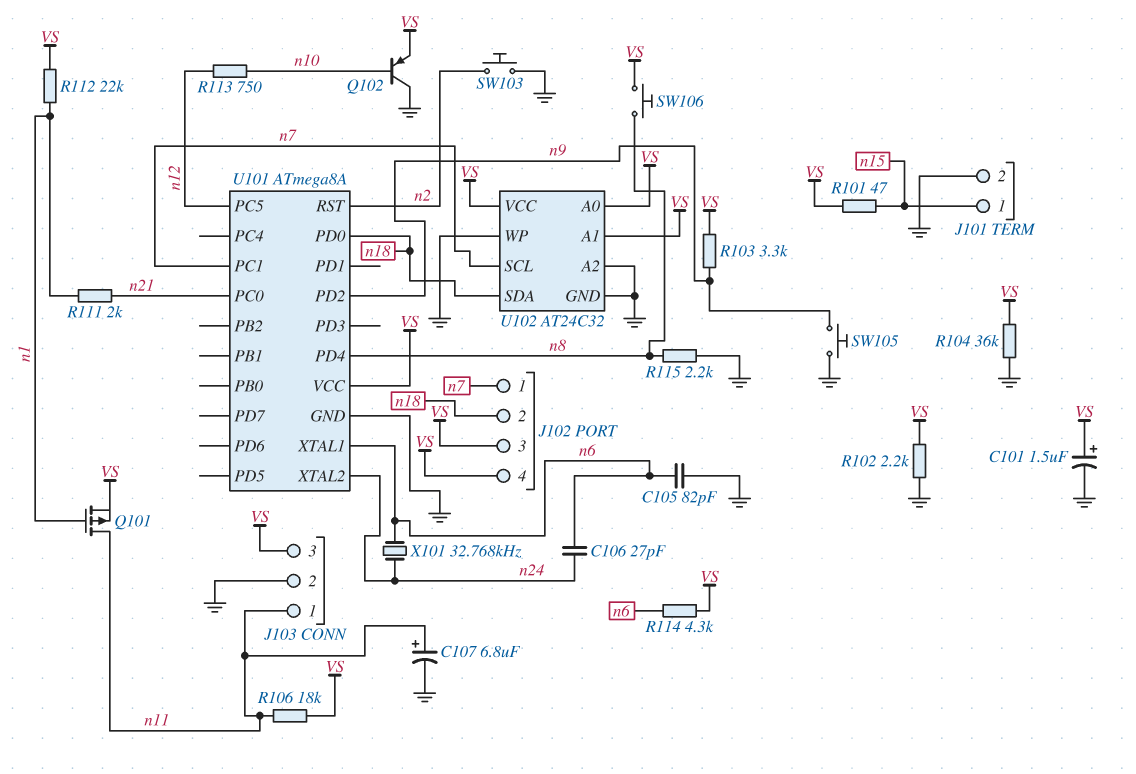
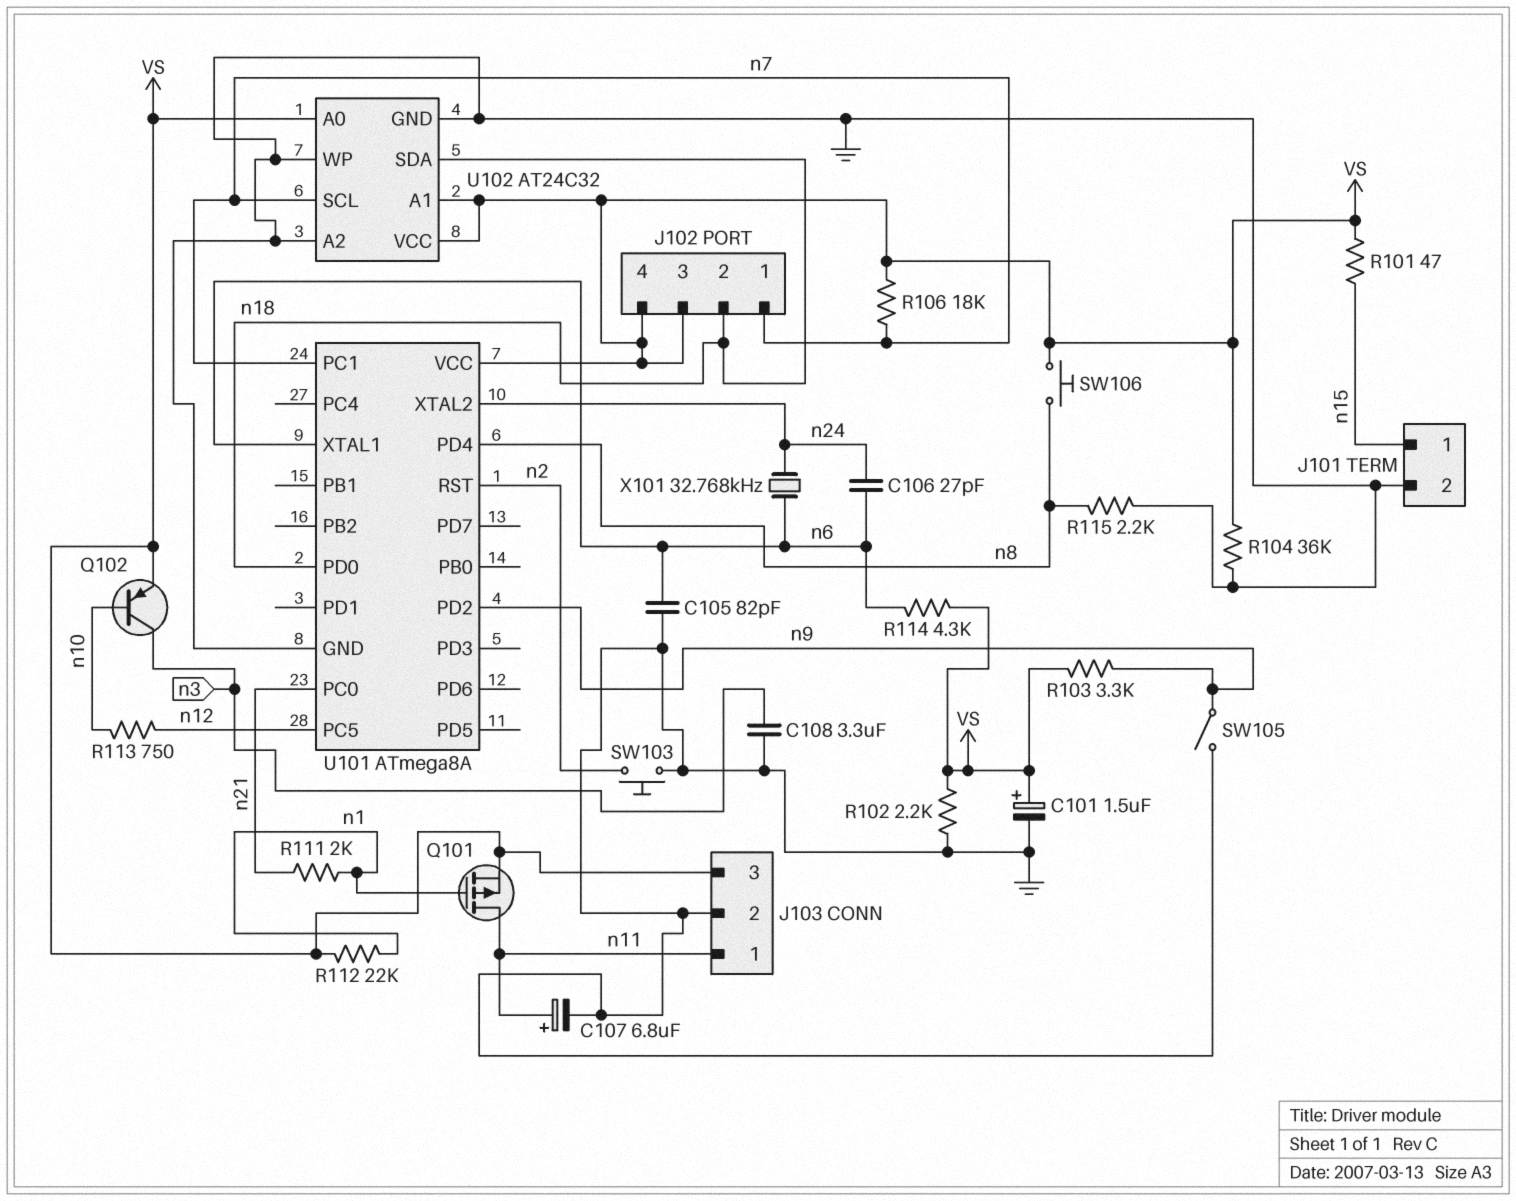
C108: none -> 3.3uF (GND, n3)
Q102: PNP (B n10, C GND, E VS) -> PNP (B n10, C n3, E VS)
R106: 18k (VS, n11) -> 18k (VS, n7)
SW105: button (GND, n9) -> switch (GND, n9)

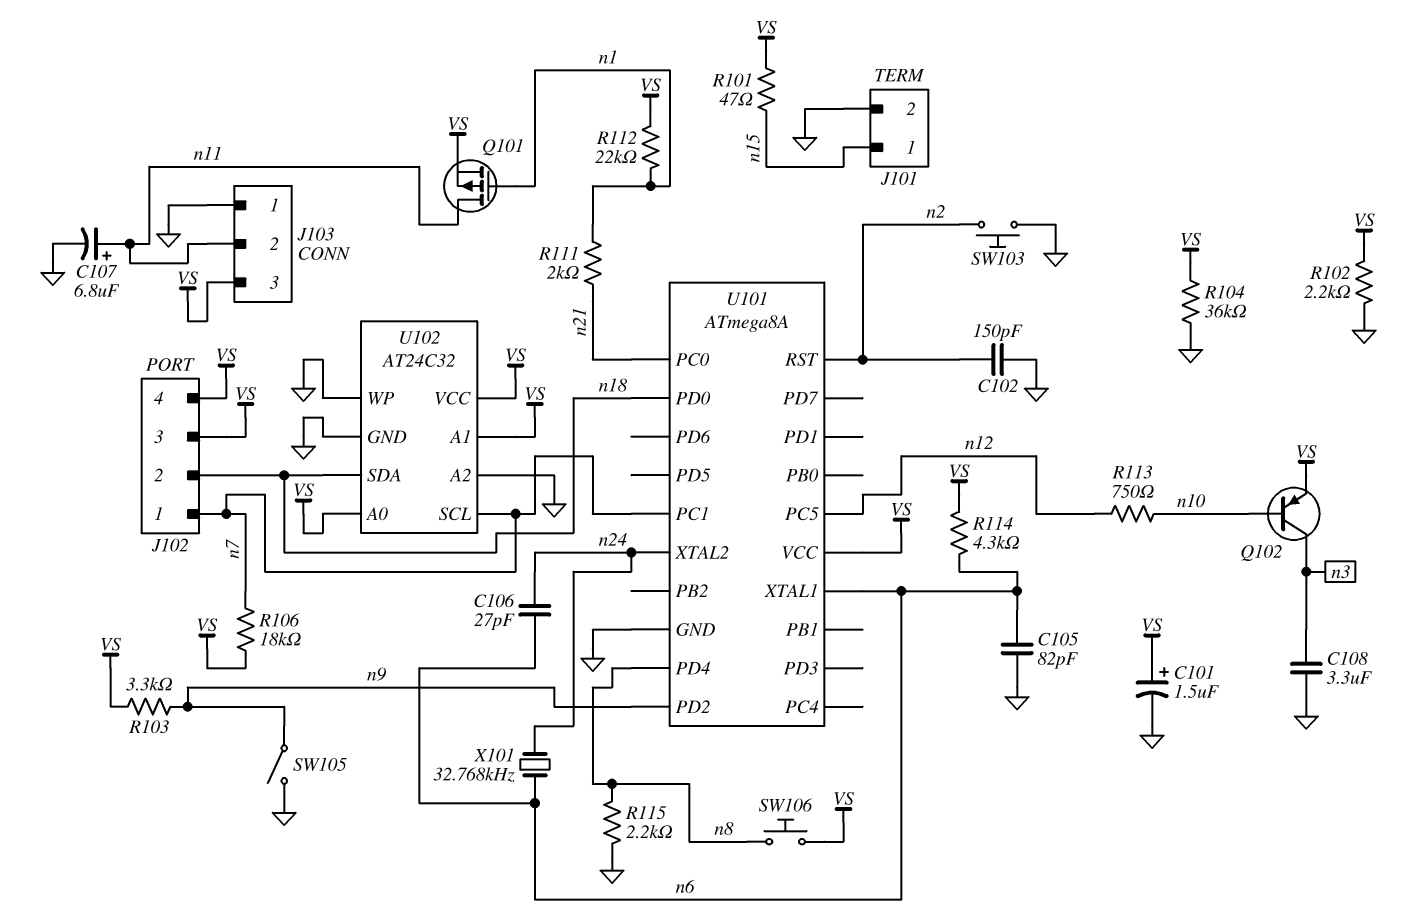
C102: none -> 150pF (GND, n2)
J103 pin 1: n11 -> GND
J103 pin 2: GND -> n11

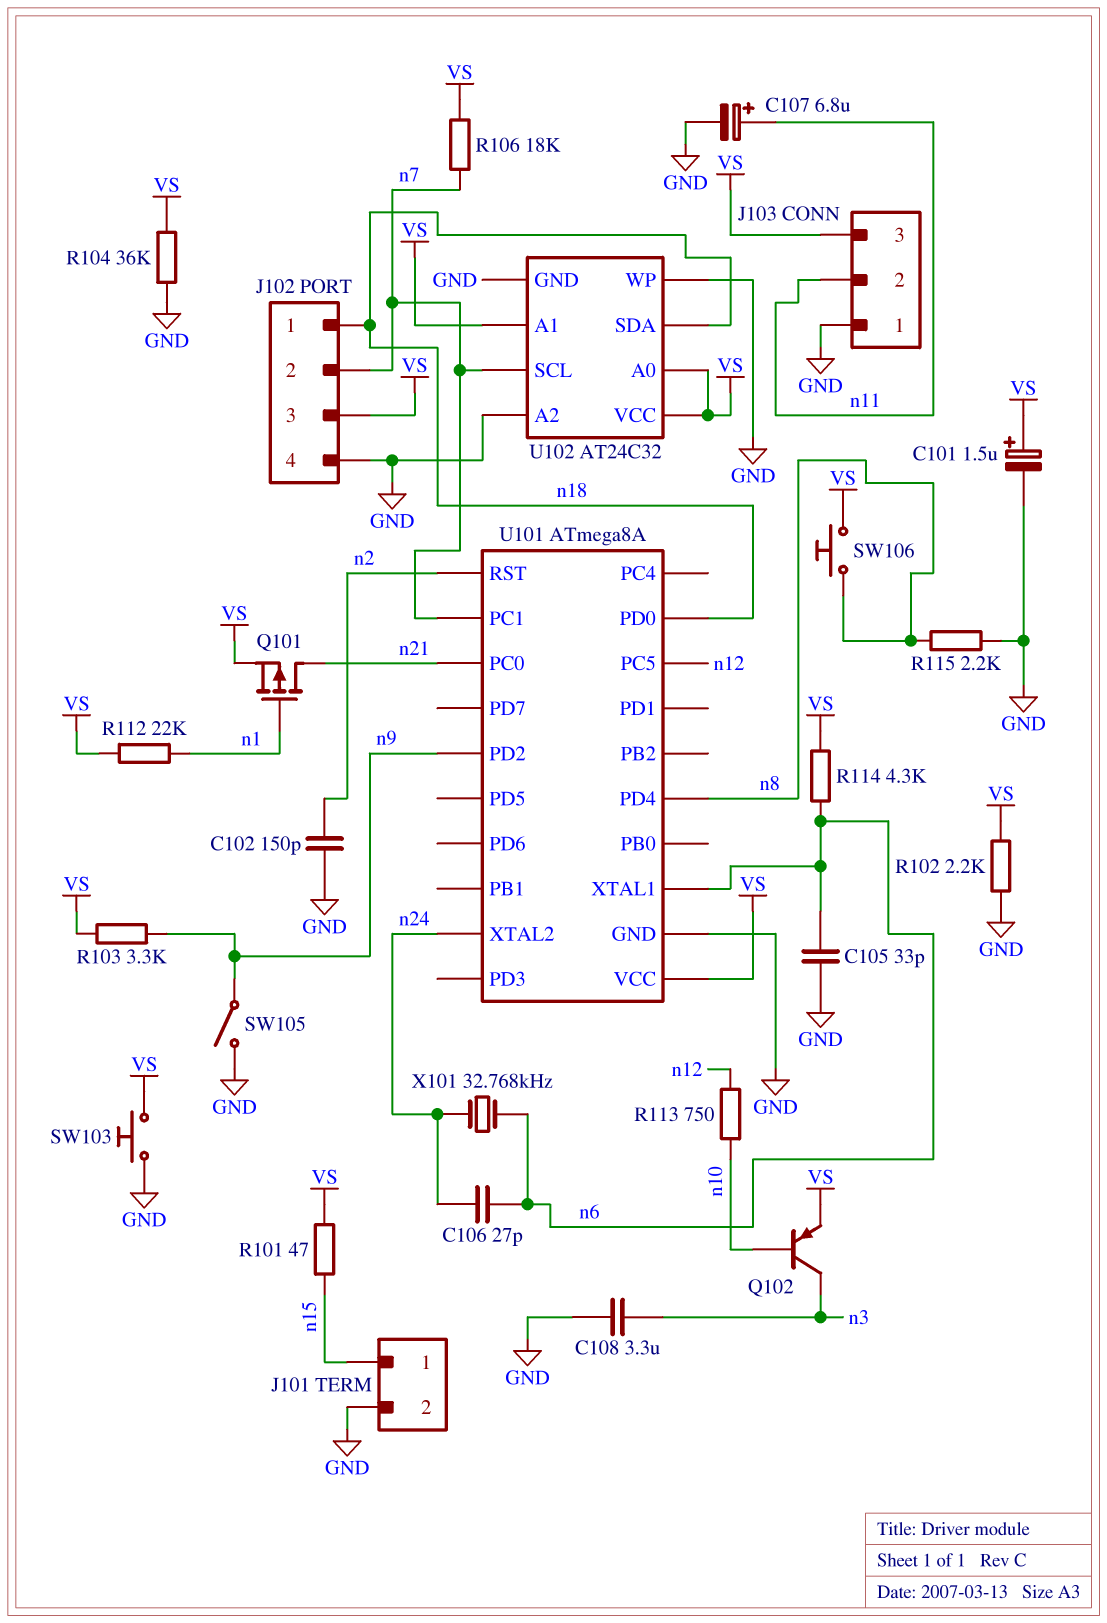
C105: 82pF (GND, n6) -> 33pF (GND, n6)
J102 pin 1: n7 -> n18
J102 pin 2: n18 -> n7
J102 pin 4: VS -> GND
Q101: PMOS (G n1, D n11, S VS) -> PMOS (G n1, D n21, S VS)
R111: 2k (n1, n21) -> none
SW103: button (GND, n2) -> button (GND, VS)

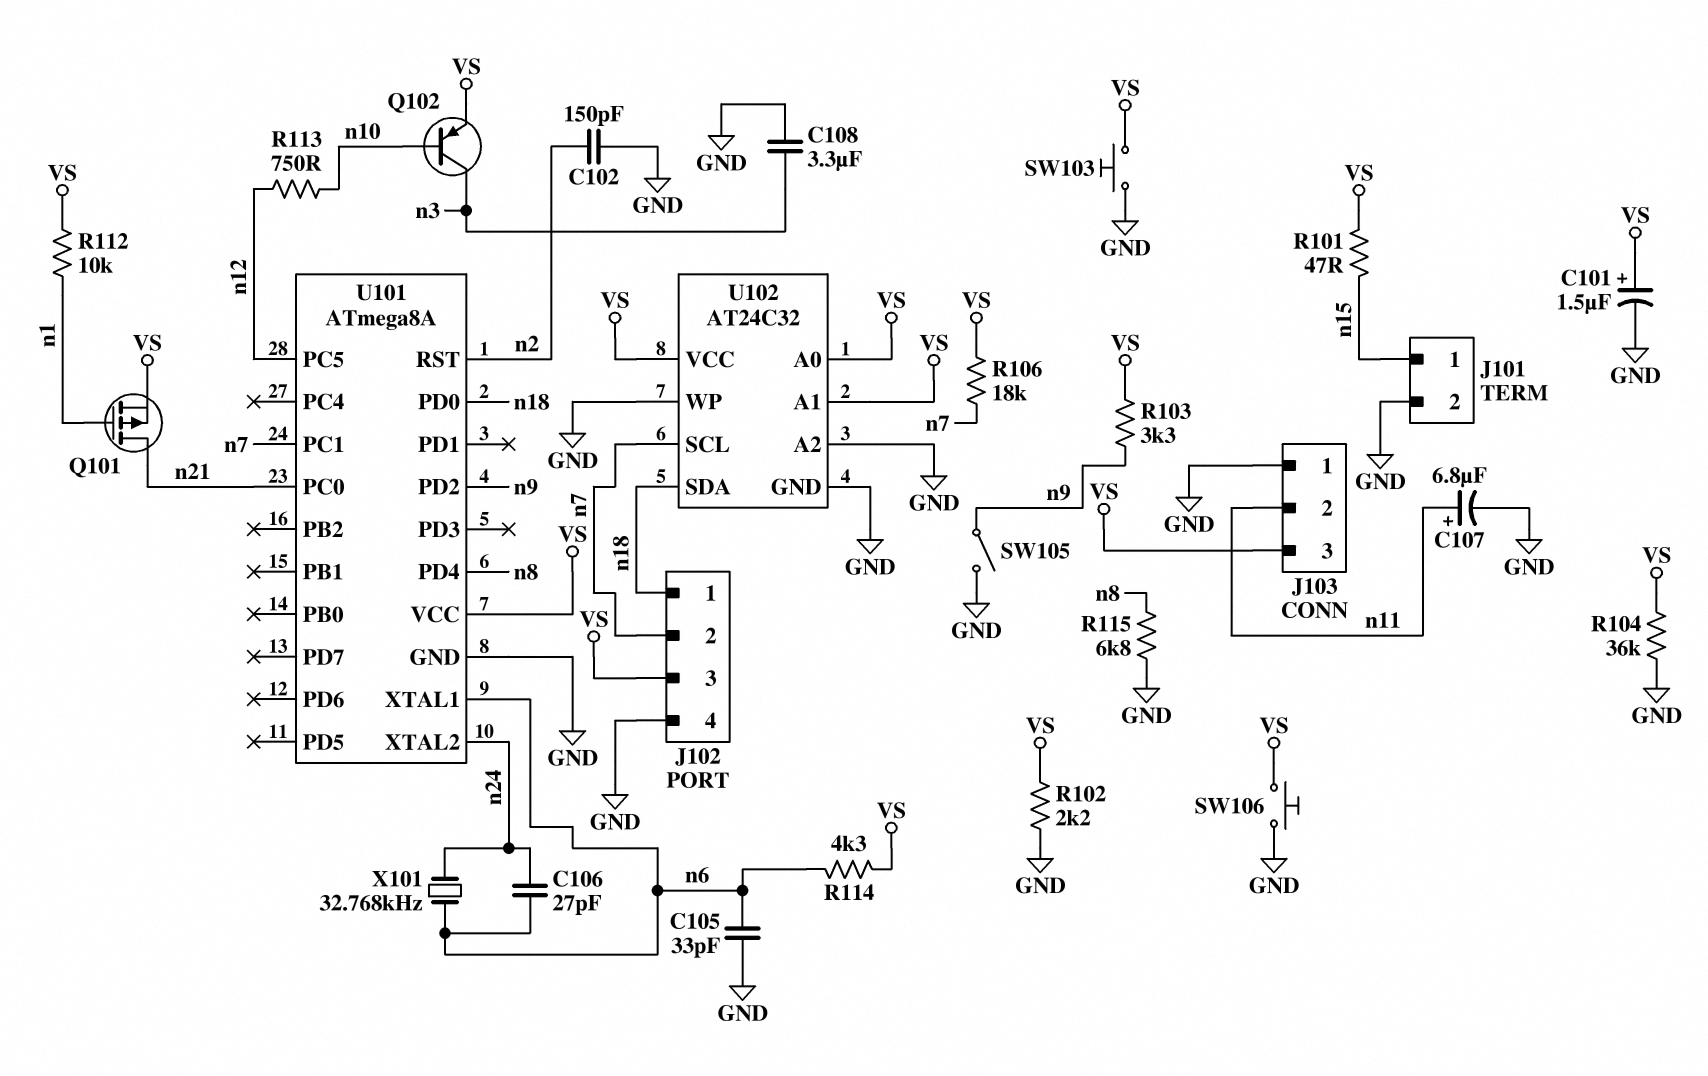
R112: 22k (VS, n1) -> 10k (VS, n1)
R115: 2.2k (GND, n8) -> 6.8k (GND, n8)
SW106: button (VS, n8) -> button (GND, VS)

